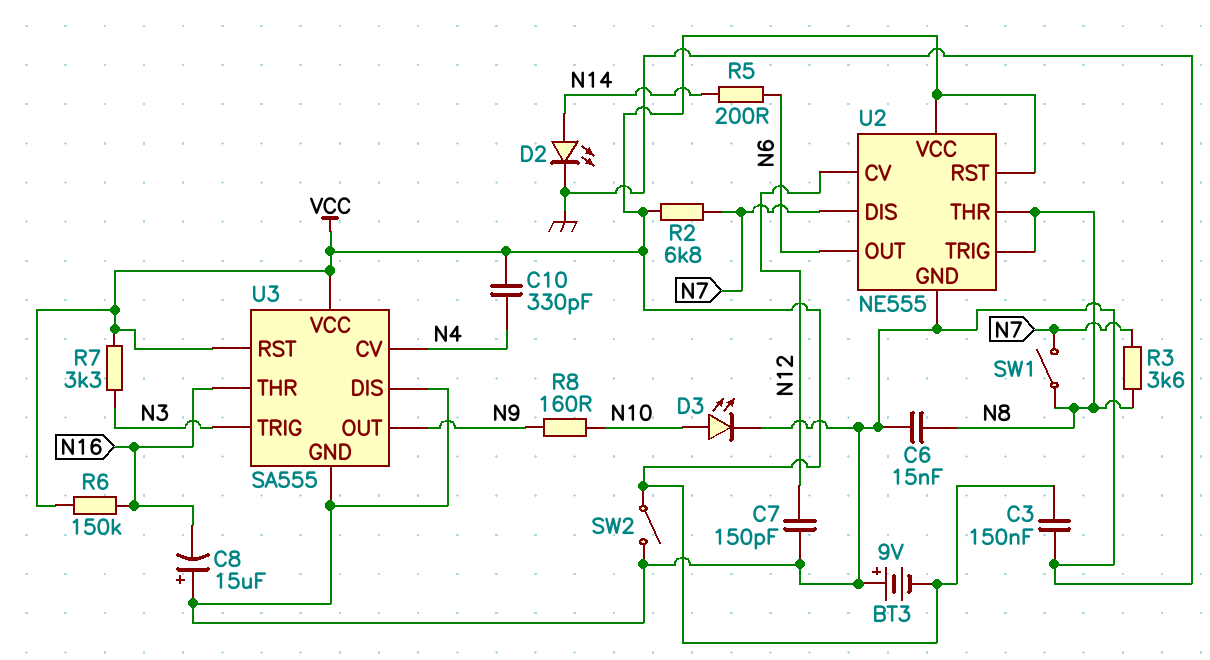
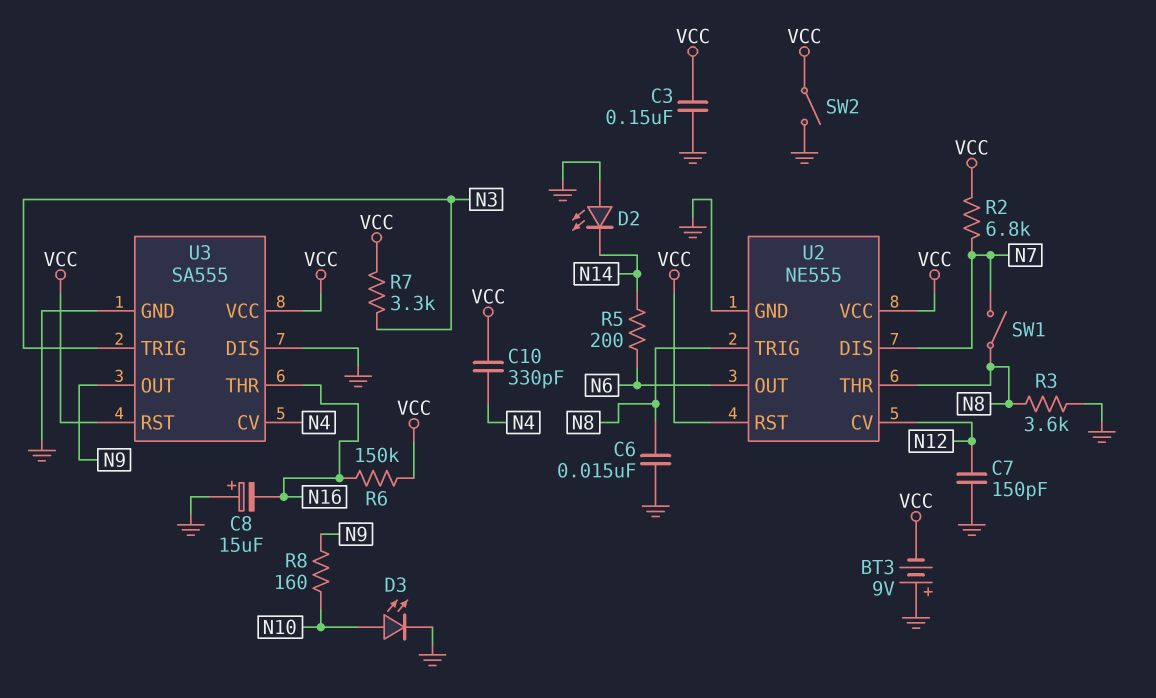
D2: LED (A N14, K GND) -> LED (A GND, K N14)
R3: 3.6k (N7, N8) -> 3.6k (GND, N8)

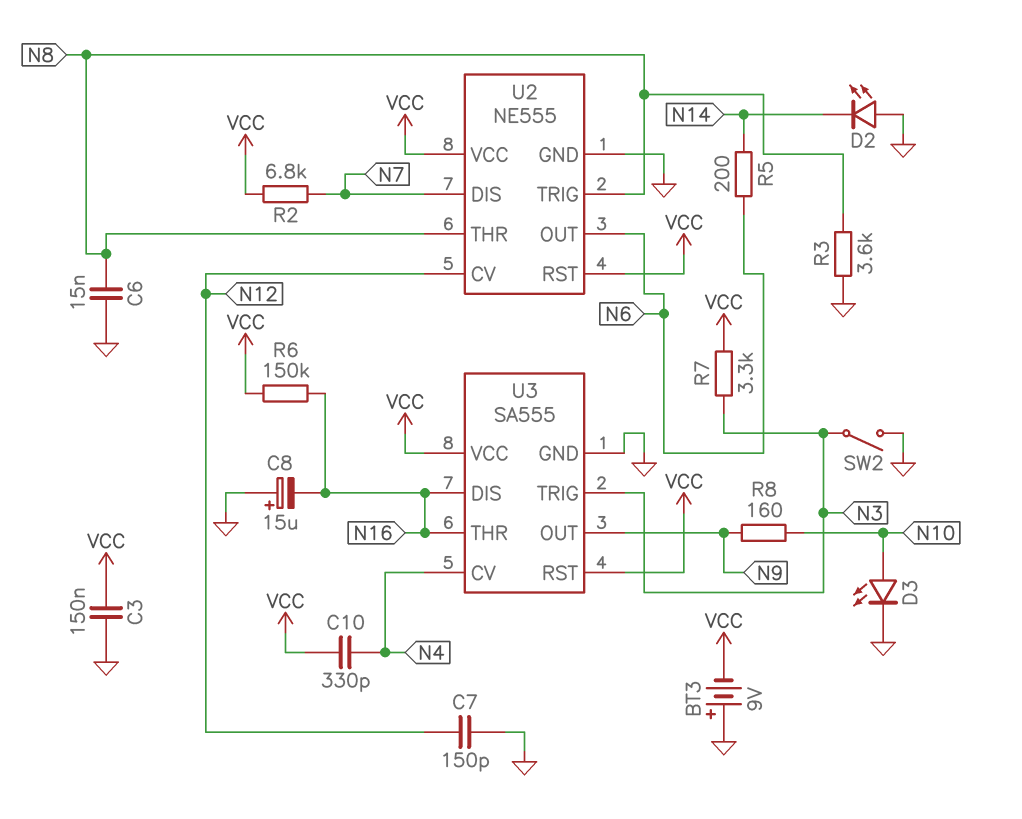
SW1: switch (N7, N8) -> none
SW2: switch (GND, VCC) -> switch (GND, N3)
U3 pin DIS: GND -> N16

